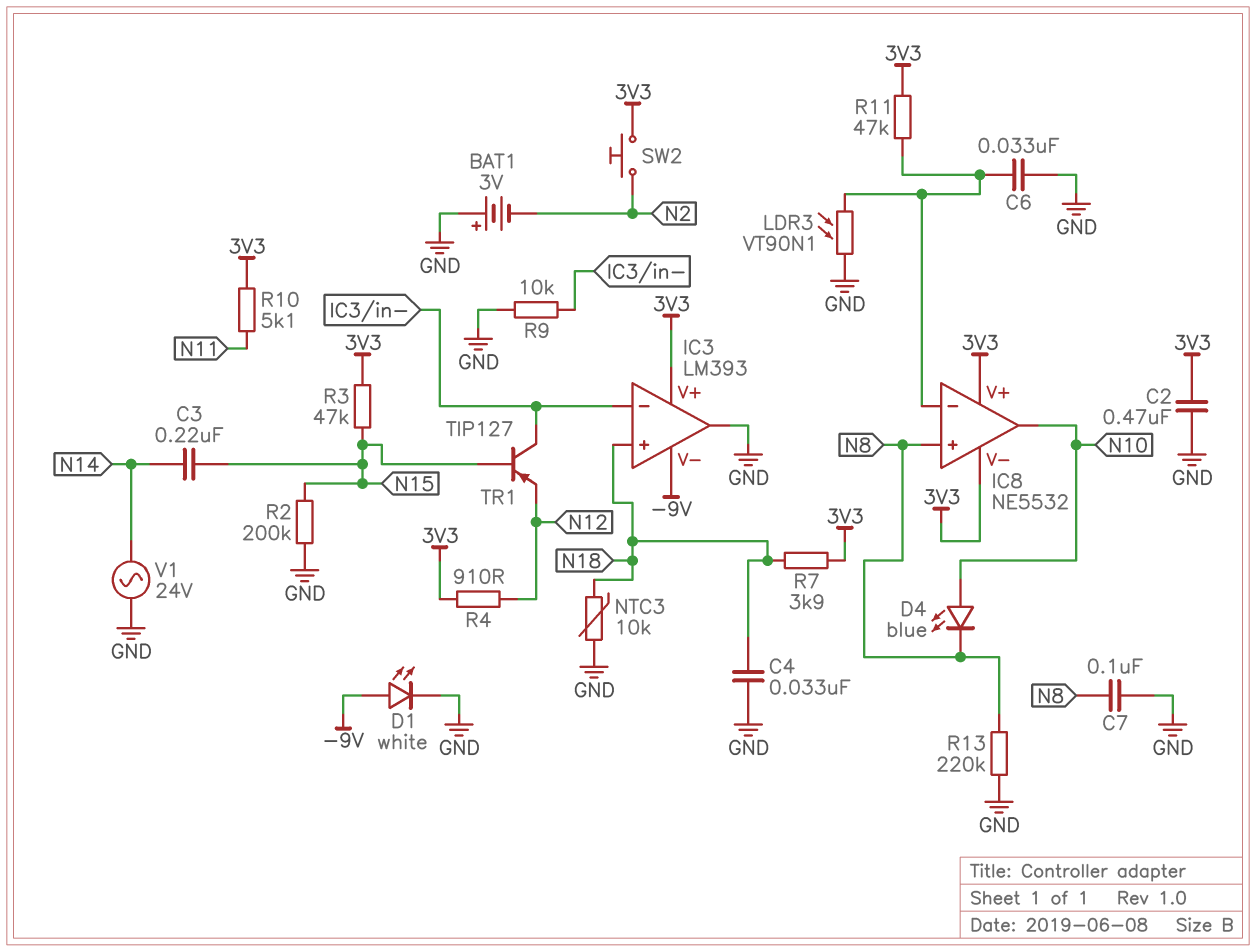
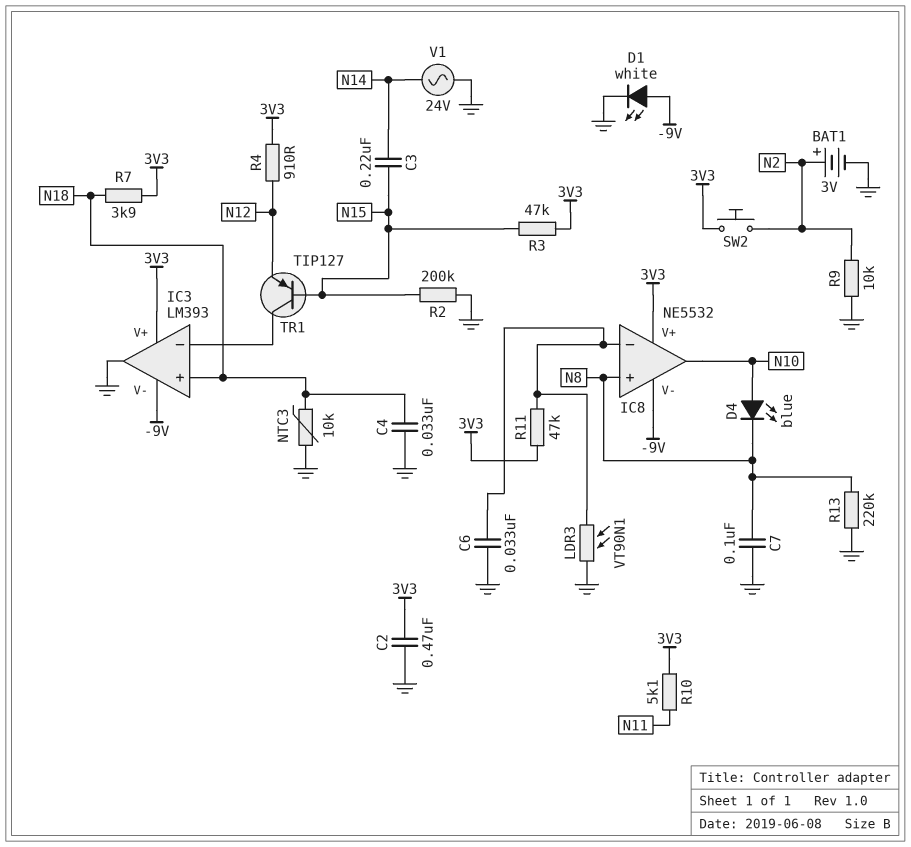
BAT1: 3V (plus GND, minus N2) -> 3V (plus N2, minus GND)
IC8 pin V-: 3V3 -> -9V
R9: 10k (GND, IC3/in-) -> 10k (GND, N2)

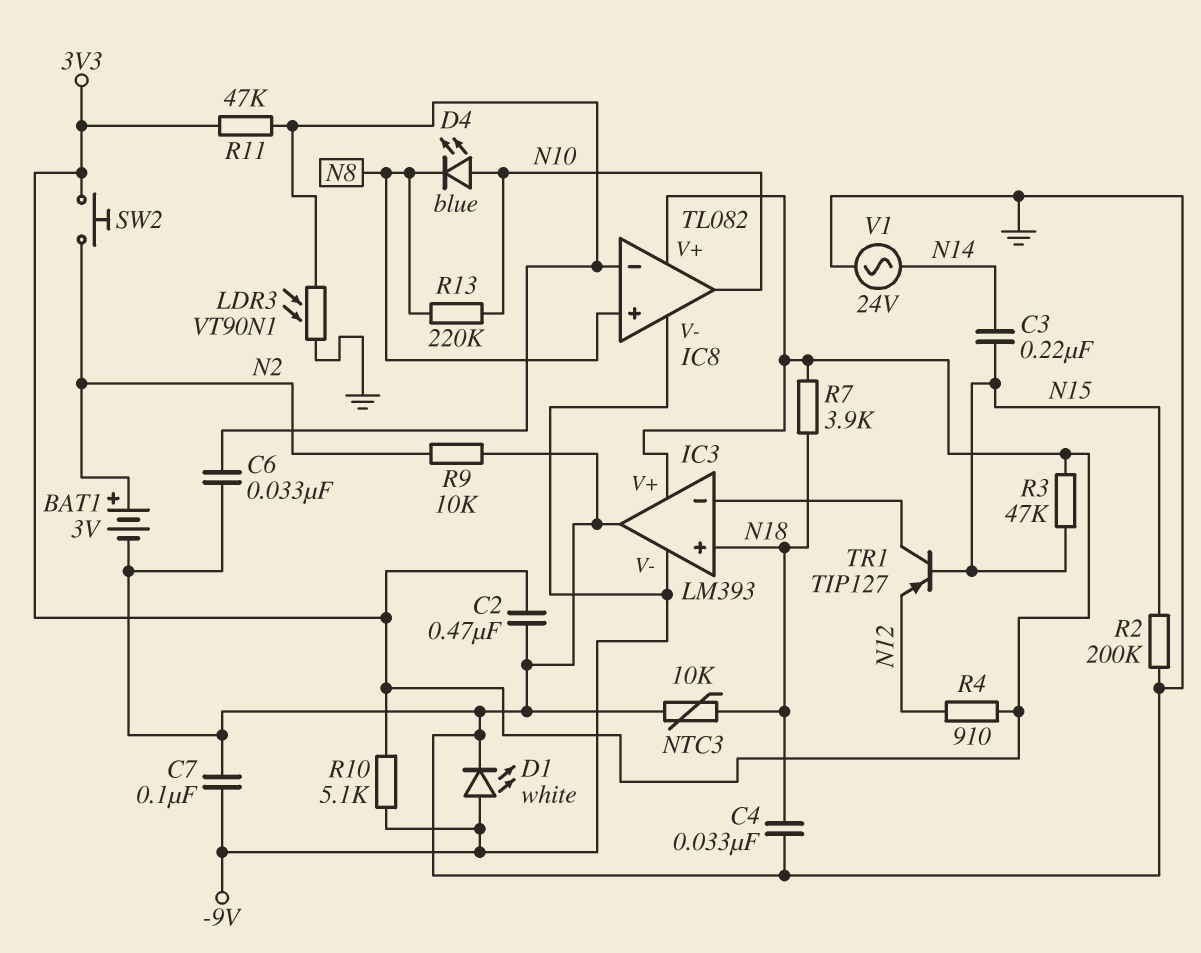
C7: 100nF (GND, N8) -> 100nF (-9V, GND)
IC8: NE5532 -> TL082
R10: 5.1k (3V3, N11) -> 5.1k (-9V, 3V3)
R13: 220k (GND, N8) -> 220k (N8, N10)

